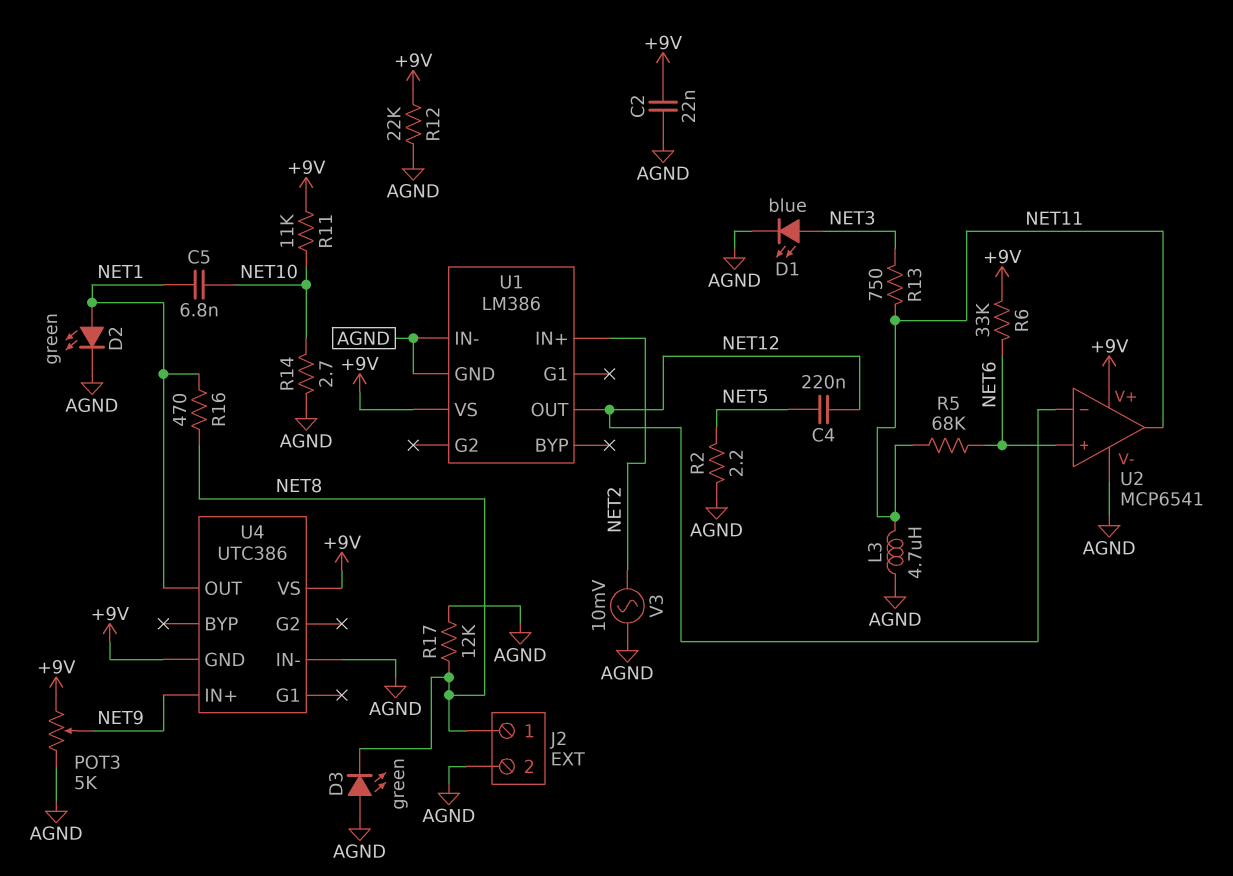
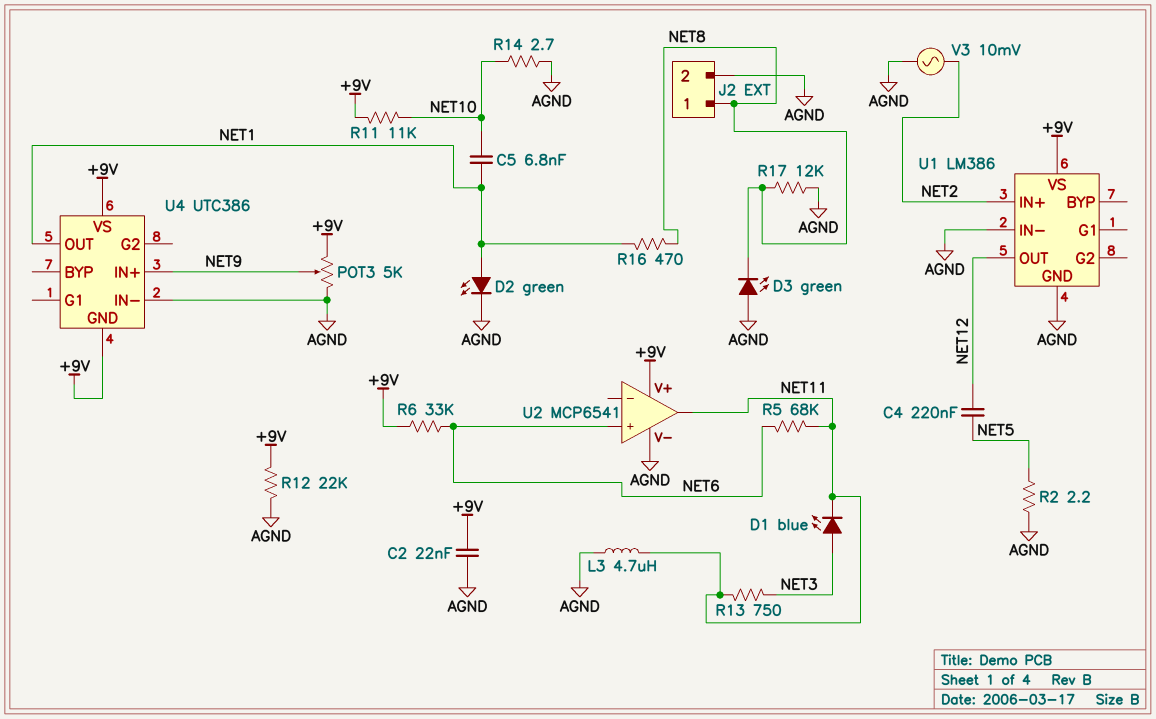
D1: LED blue (A NET3, K AGND) -> LED blue (A NET3, K NET11)
U2 pin in-: NET12 -> none

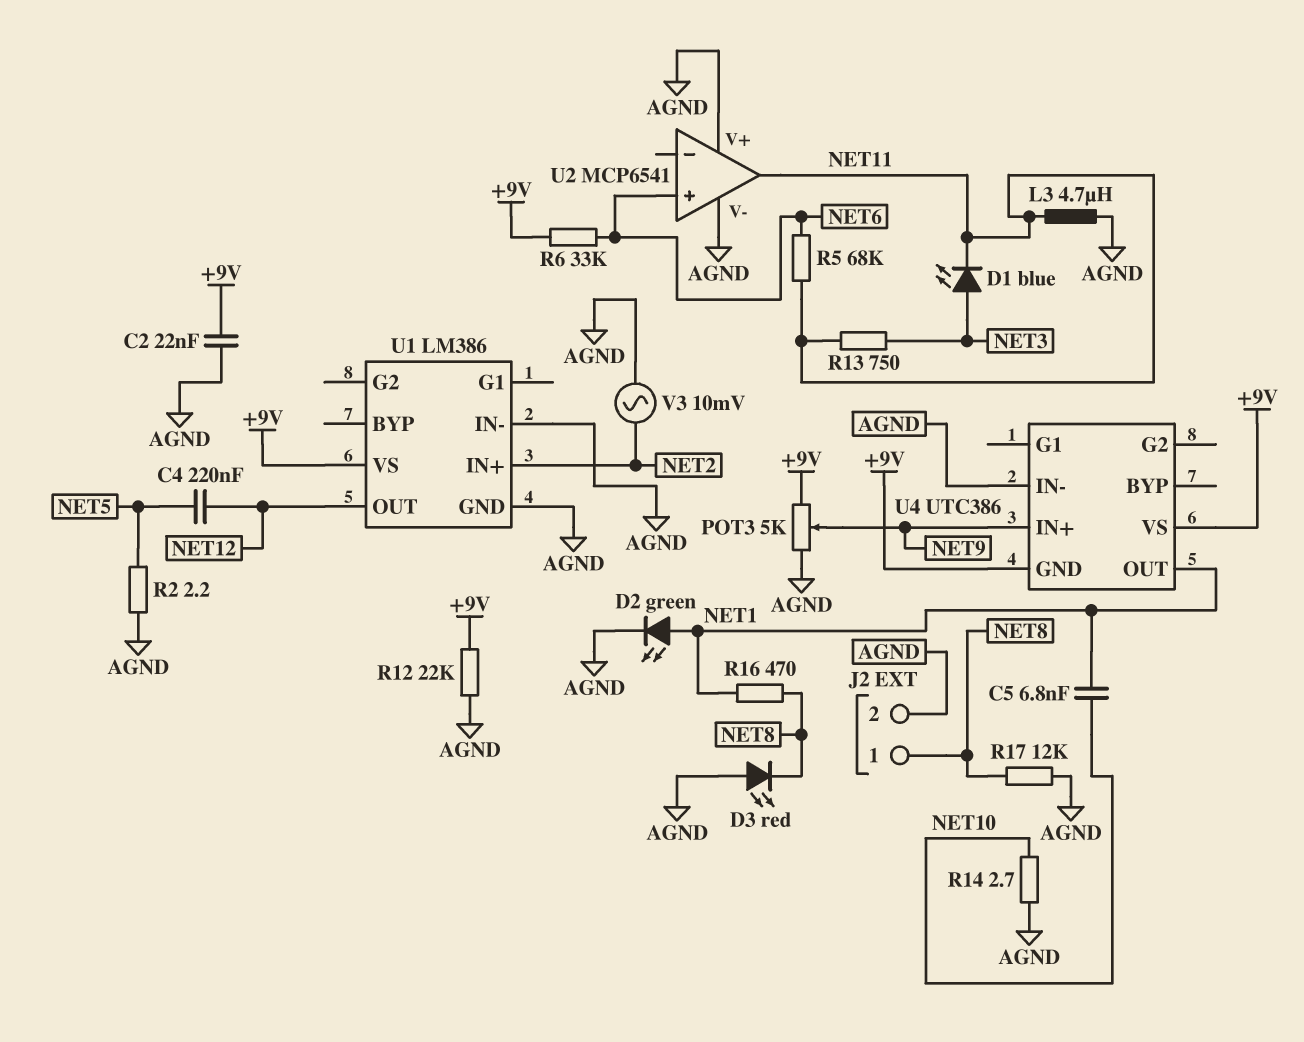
D3: LED green (A AGND, K NET8) -> LED red (A AGND, K NET8)
R11: 11k (+9V, NET10) -> none
U2 pin V+: +9V -> AGND

